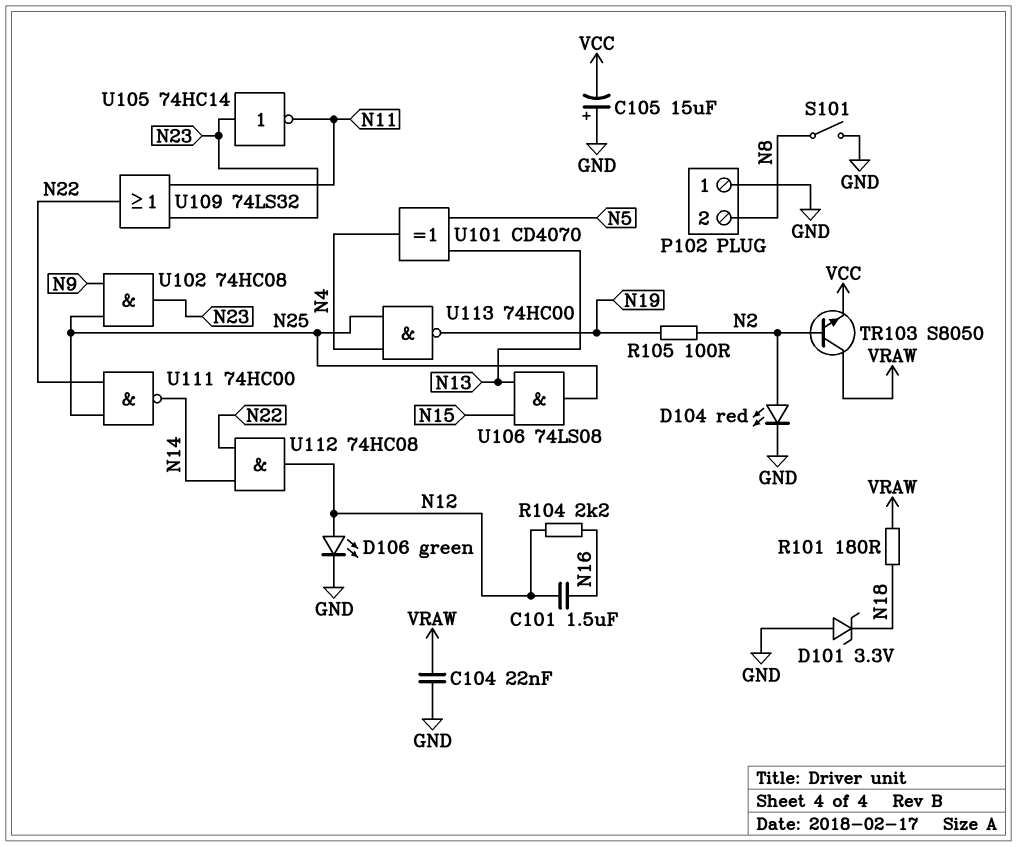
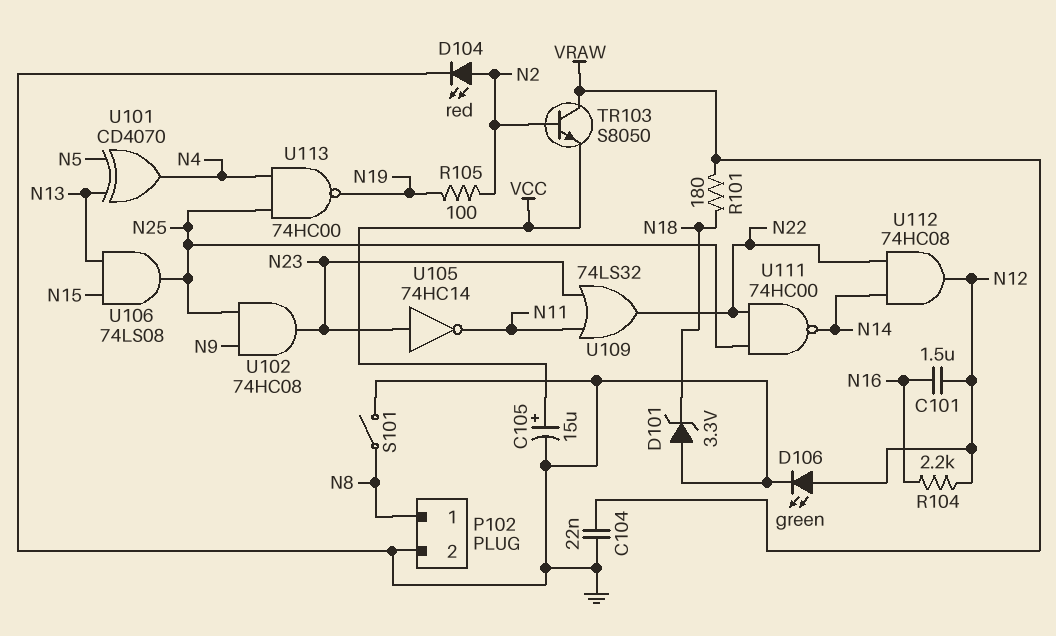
C105: 15uF (plus GND, minus VCC) -> 15uF (plus VCC, minus GND)
P102 pin 1: GND -> N8
P102 pin 2: N8 -> GND

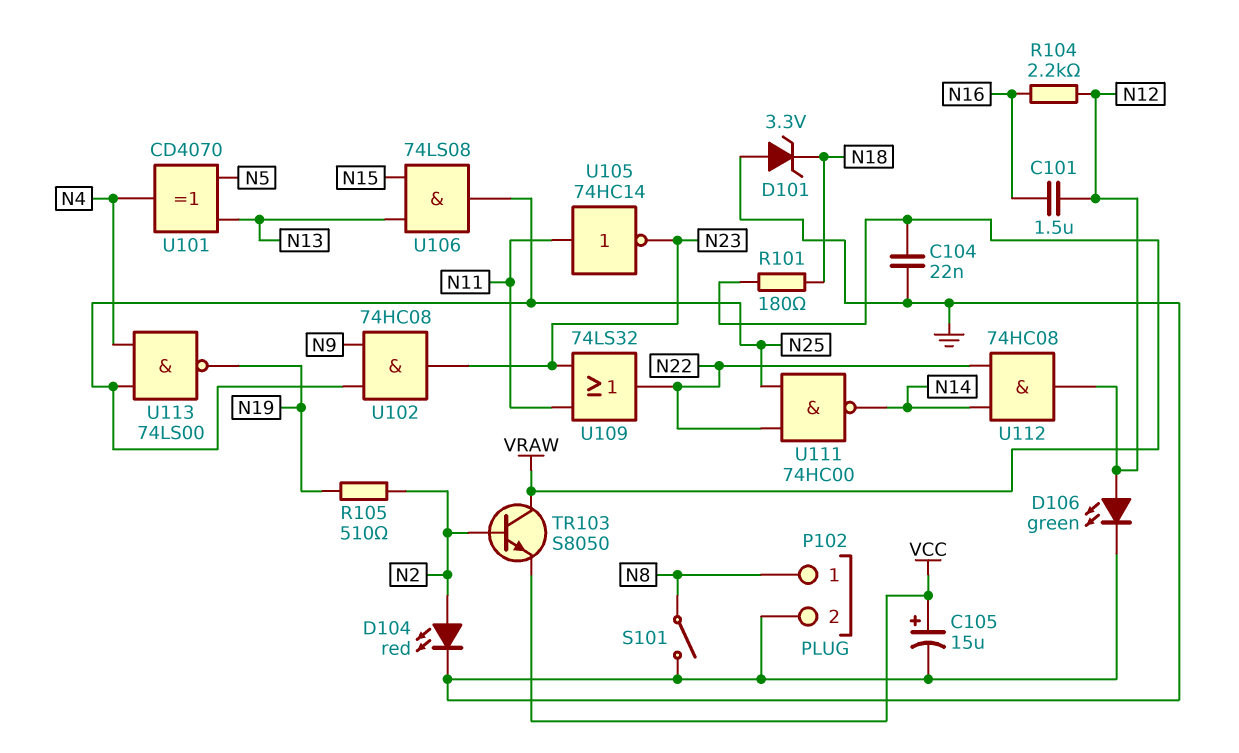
R105: 100 (N2, N19) -> 510 (N2, N19)
U105: NOT 74HC14 (in N23, out N11) -> NOT 74HC14 (in N11, out N23)
U113: NAND 74HC00 (in N4, in N25, out N19) -> NAND 74LS00 (in N4, in N25, out N19)

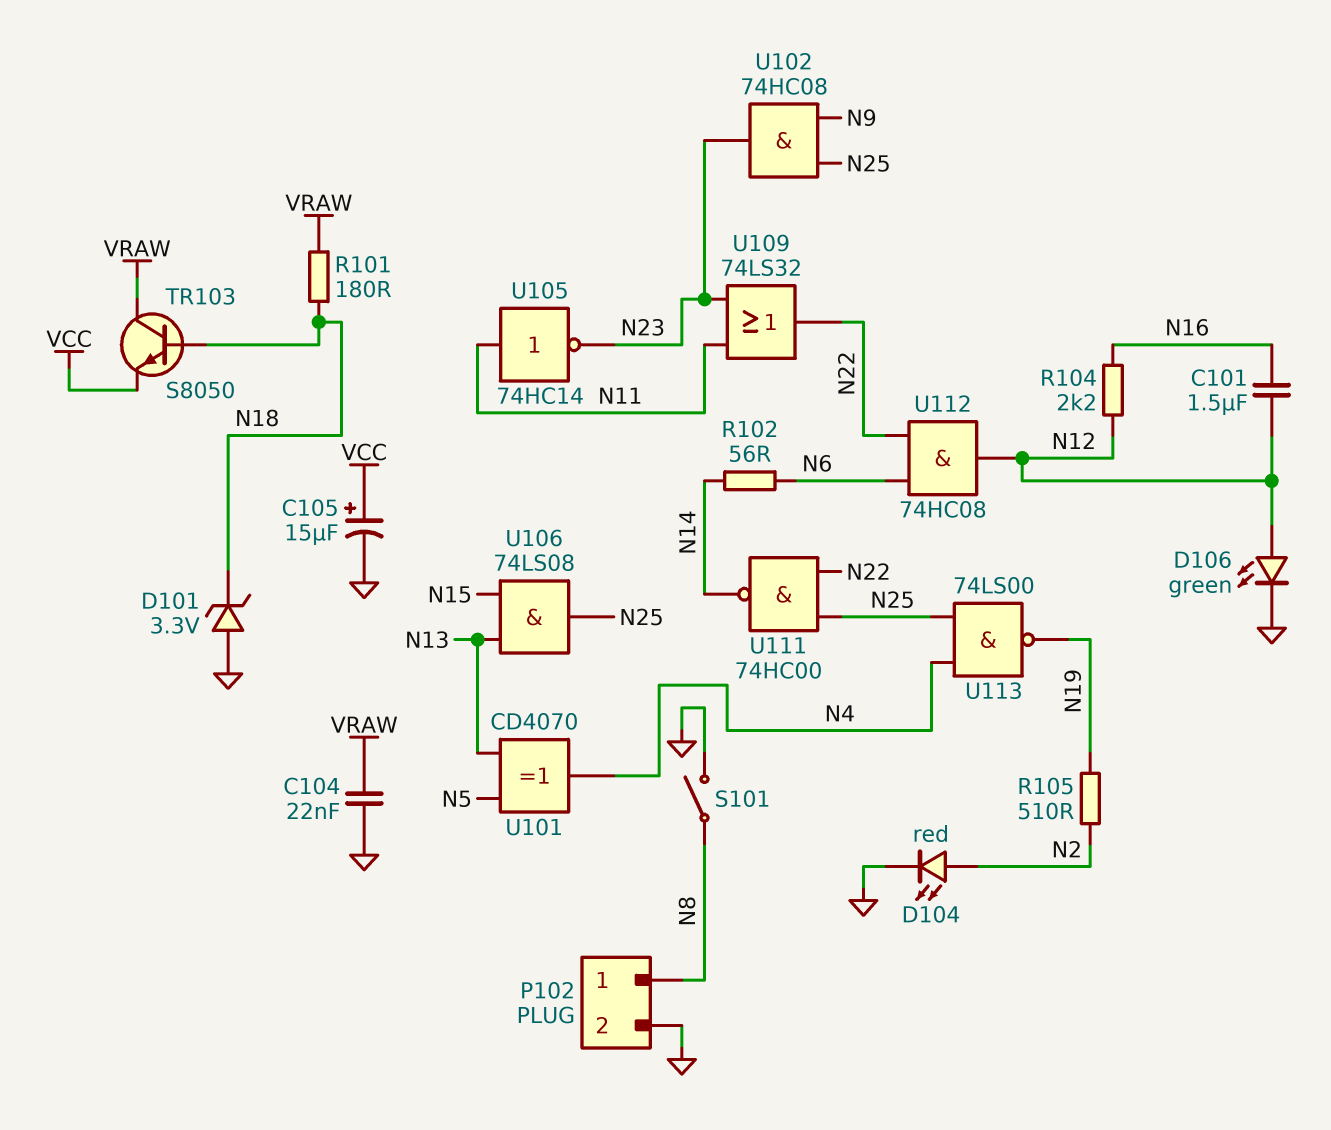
R102: none -> 56 (N6, N14)
TR103: NPN S8050 (B N2, C VRAW, E VCC) -> NPN S8050 (B N18, C VRAW, E VCC)
U112: AND 74HC08 (in N14, in N22, out N12) -> AND 74HC08 (in N6, in N22, out N12)

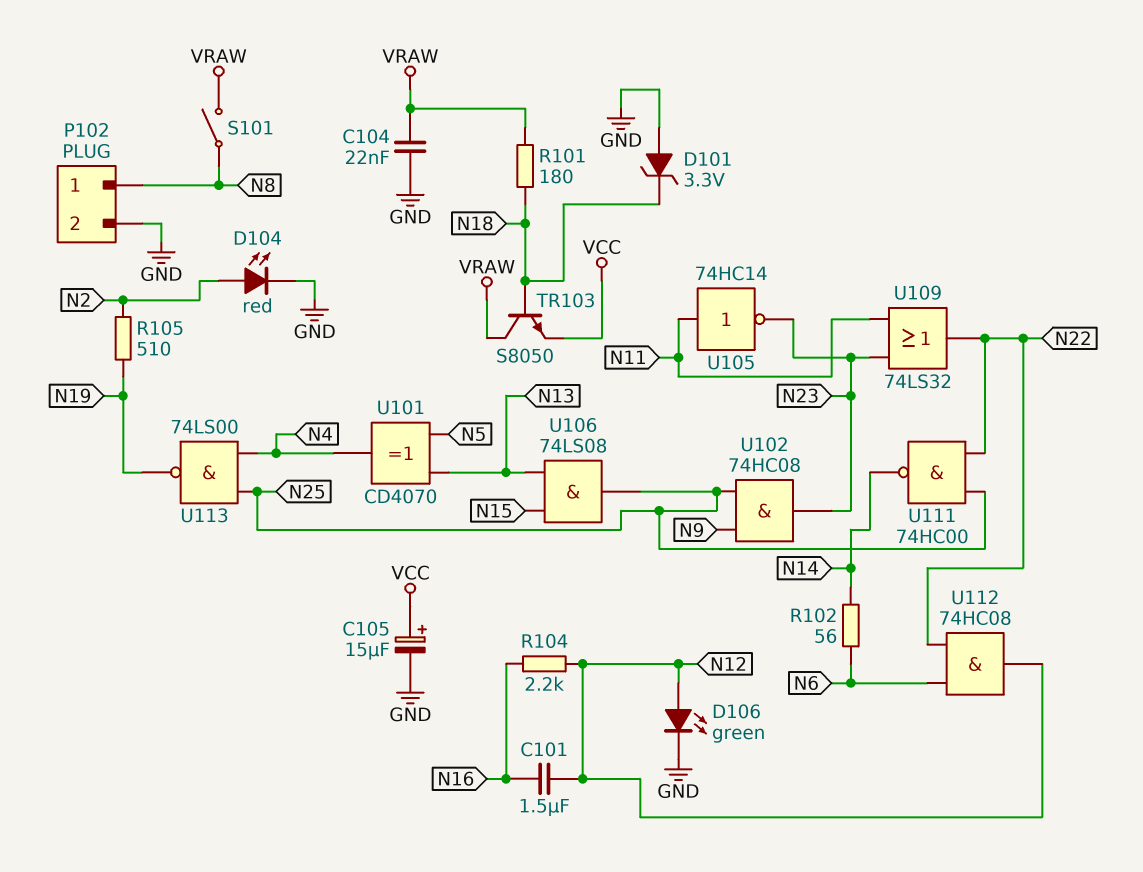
S101: switch (GND, N8) -> switch (N8, VRAW)

